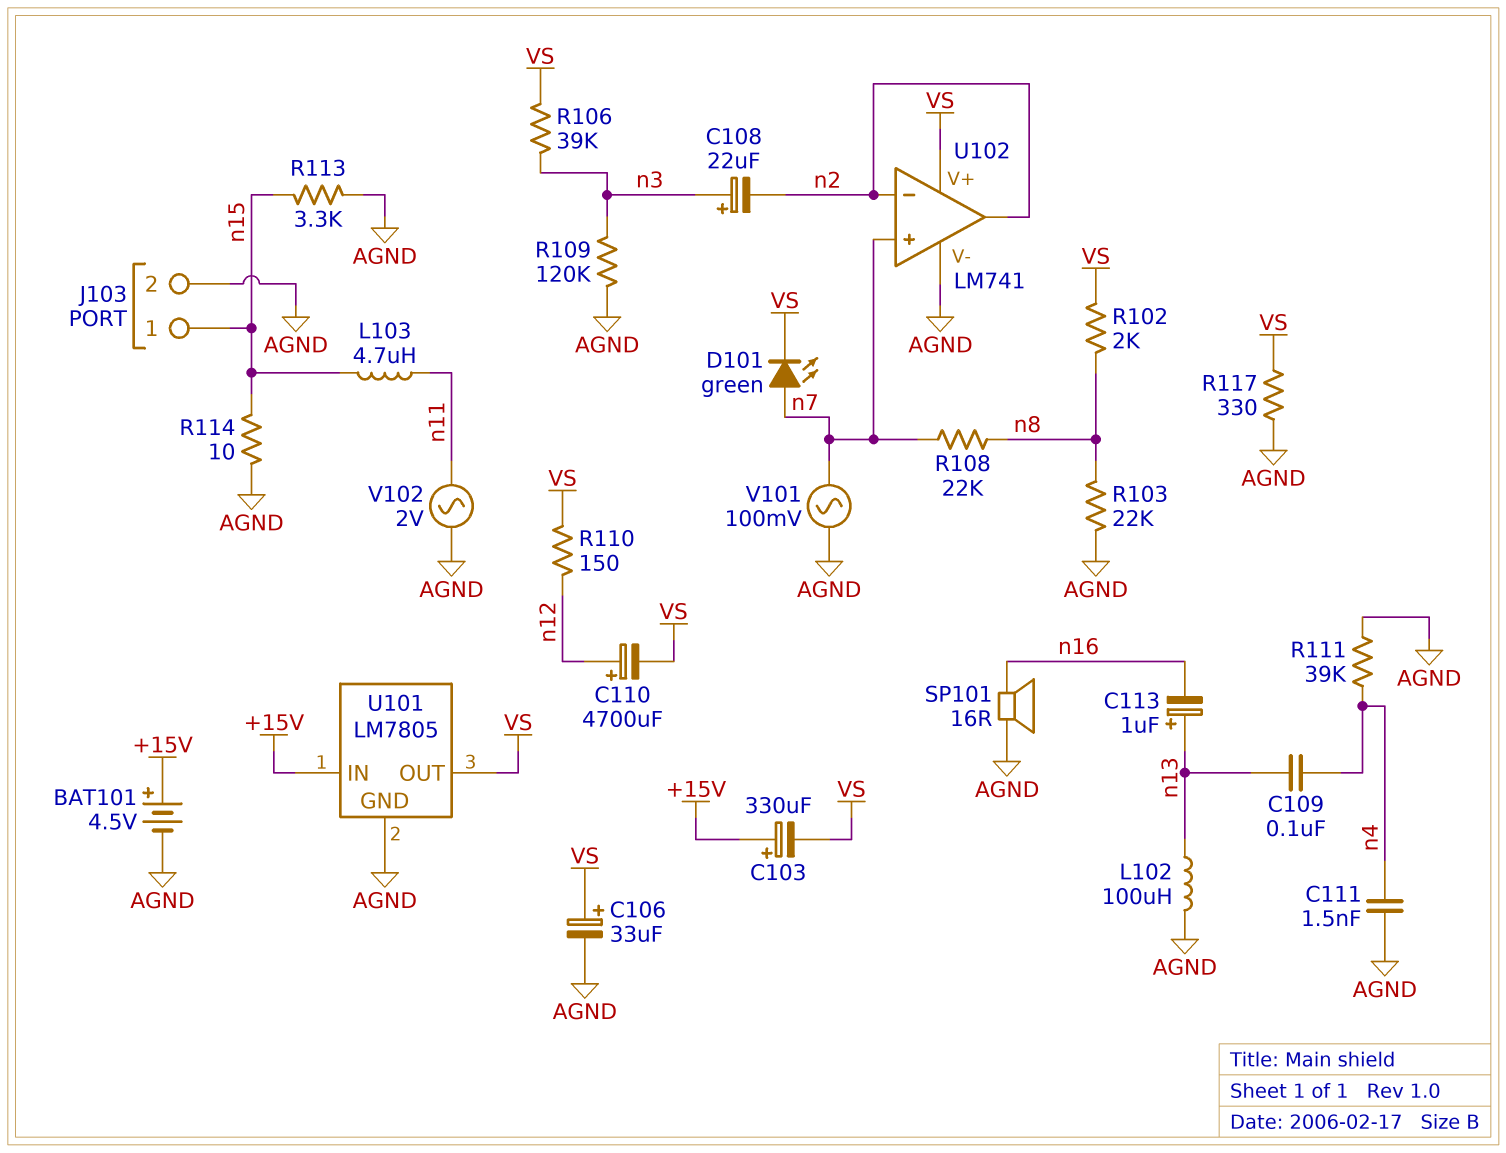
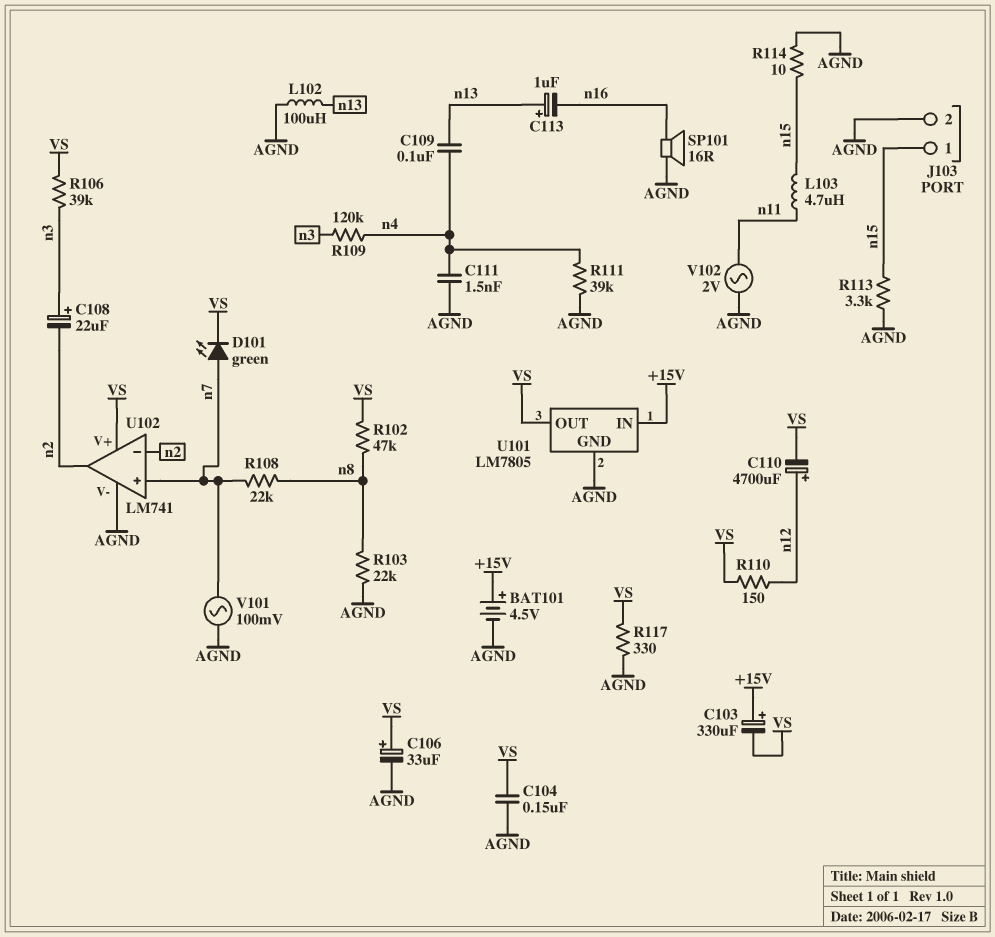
C104: none -> 150nF (AGND, VS)
R102: 2k (VS, n8) -> 47k (VS, n8)
R109: 120k (AGND, n3) -> 120k (n3, n4)

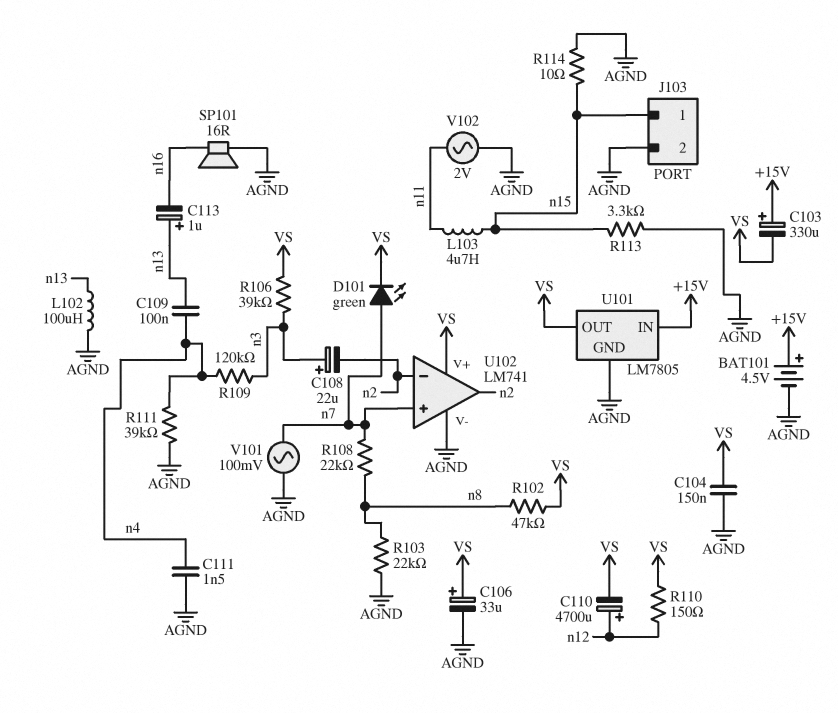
R117: 330 (AGND, VS) -> none

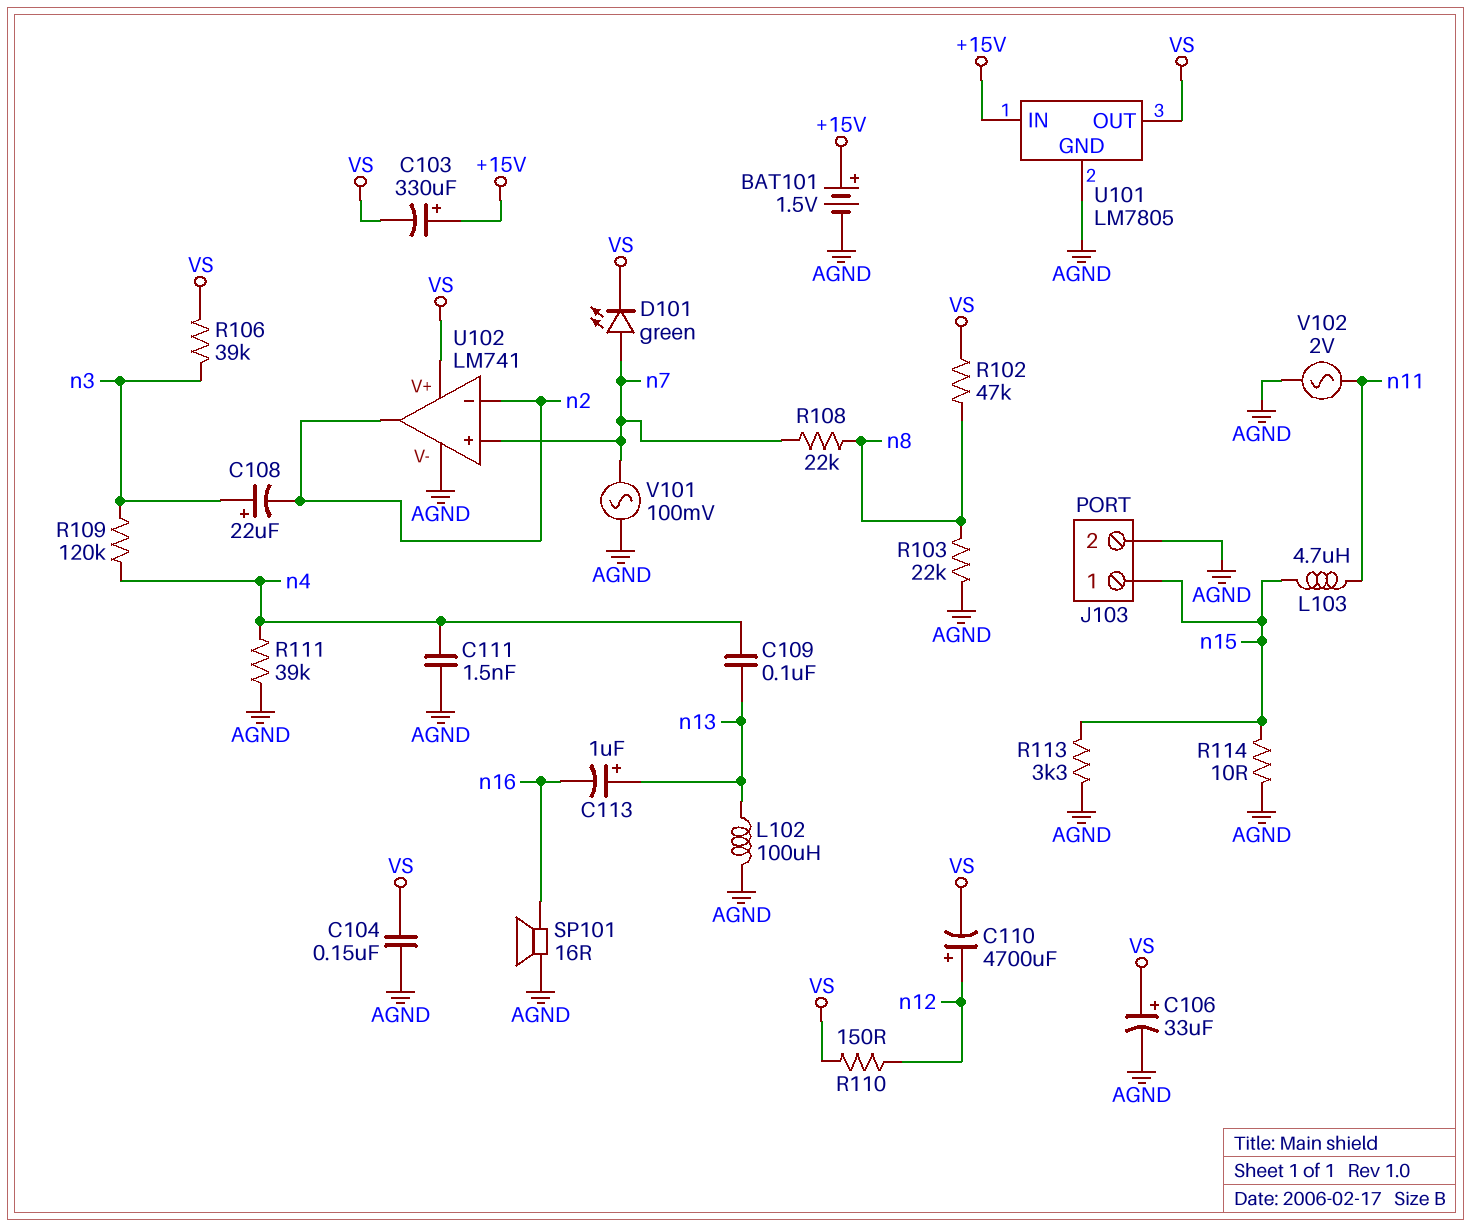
BAT101: 4.5V (plus +15V, minus AGND) -> 1.5V (plus +15V, minus AGND)

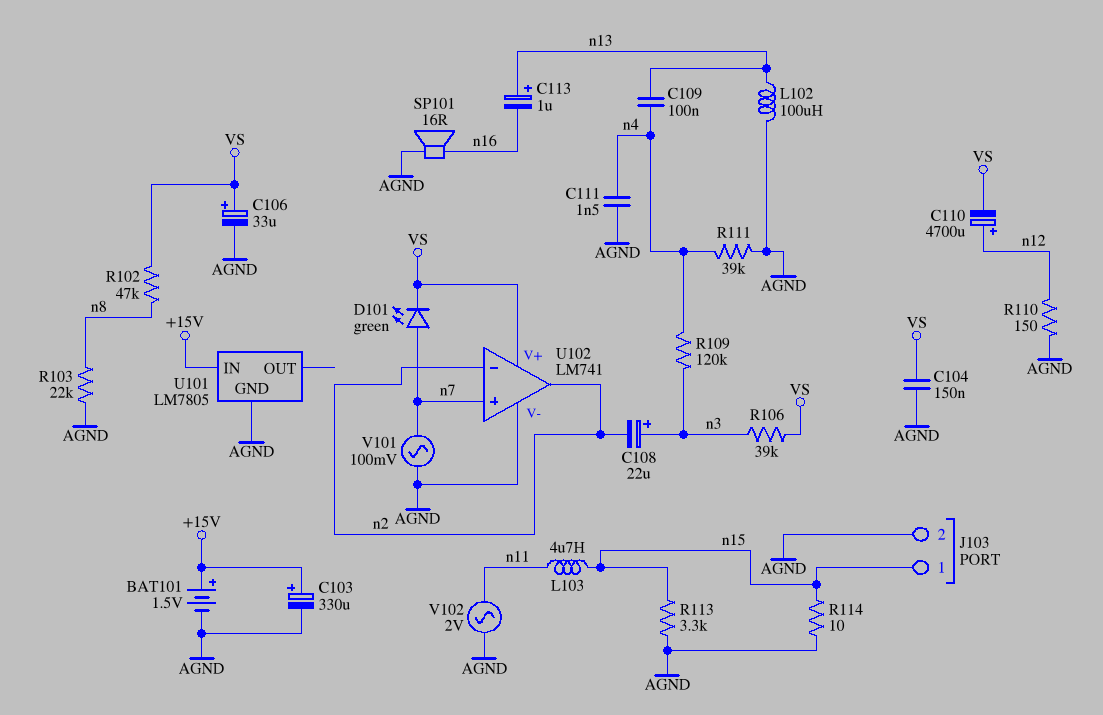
C103: 330uF (plus +15V, minus VS) -> 330uF (plus +15V, minus AGND)
R108: 22k (n7, n8) -> none
R110: 150 (VS, n12) -> 150 (AGND, n12)
U101 pin OUT: VS -> none

